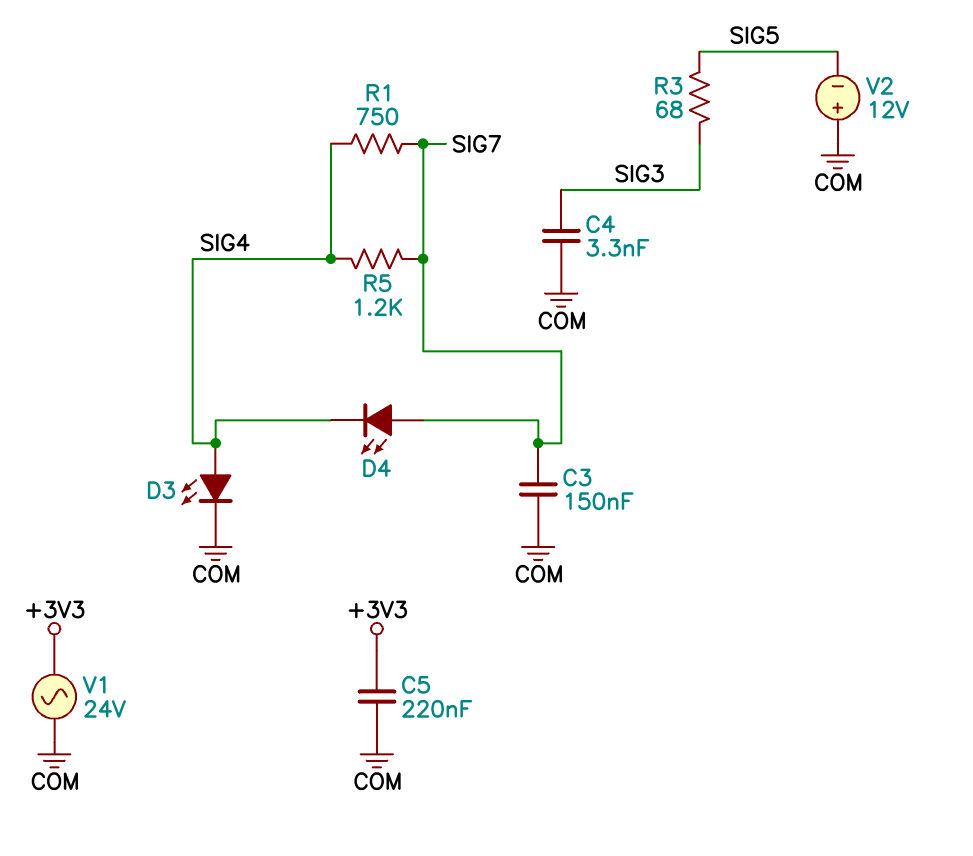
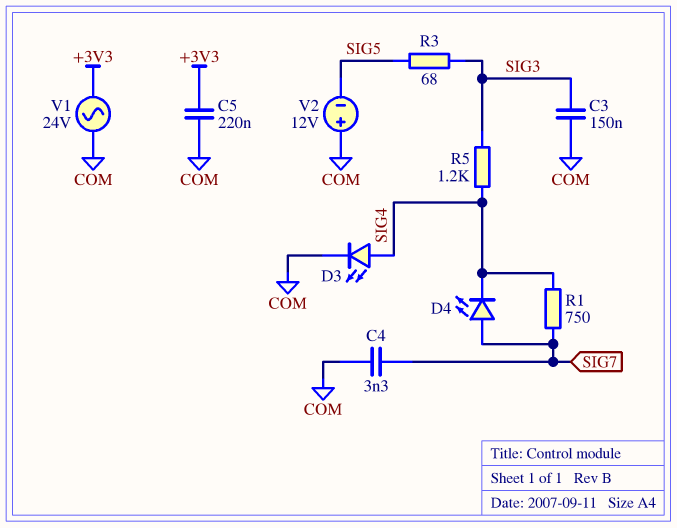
C3: 150nF (COM, SIG7) -> 150nF (COM, SIG3)
C4: 3.3nF (COM, SIG3) -> 3.3nF (COM, SIG7)
R5: 1.2k (SIG4, SIG7) -> 1.2k (SIG3, SIG4)

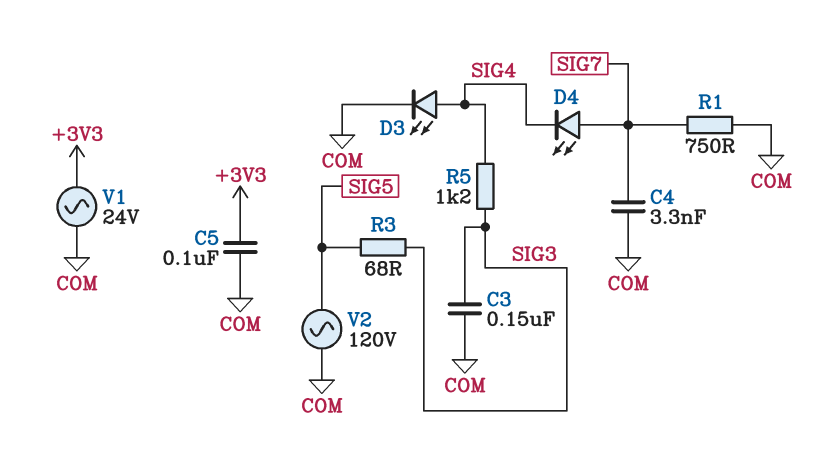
C5: 220nF (+3V3, COM) -> 100nF (+3V3, COM)
R1: 750 (SIG4, SIG7) -> 750 (COM, SIG7)
V2: 12V (plus COM, minus SIG5) -> AC 120V (COM, SIG5)

